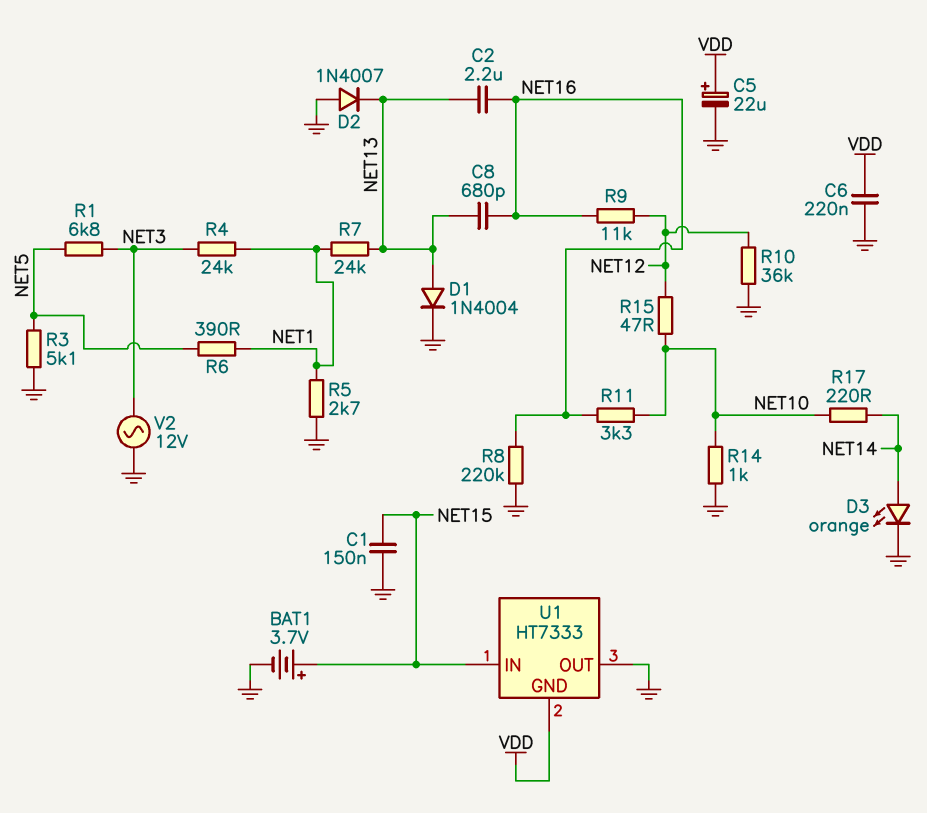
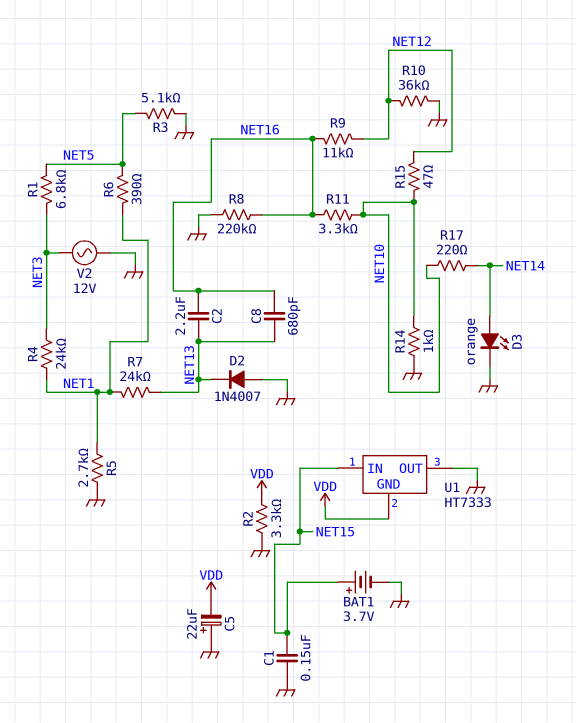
C5: 22uF (plus VDD, minus GND) -> 22uF (plus GND, minus VDD)
C6: 220nF (GND, VDD) -> none
D1: diode 1N4004 (A NET13, K GND) -> none
R2: none -> 3.3k (GND, VDD)

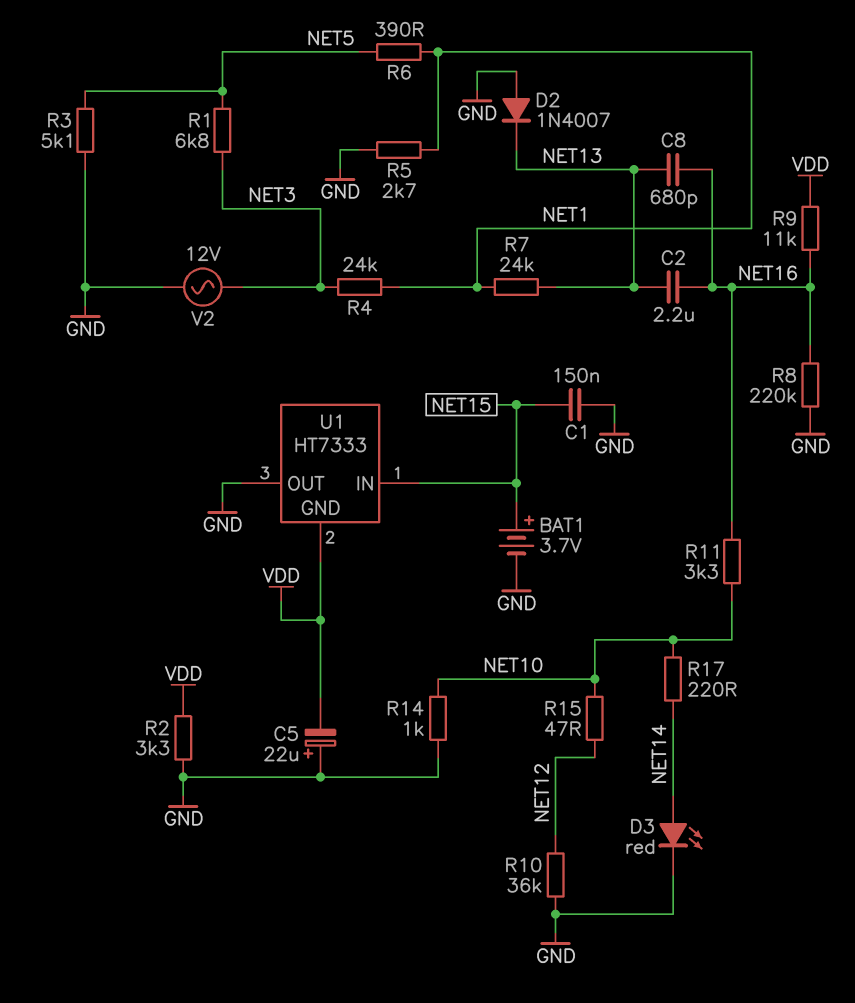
D3: LED orange (A NET14, K GND) -> LED red (A NET14, K GND)
R9: 11k (NET12, NET16) -> 11k (NET16, VDD)

